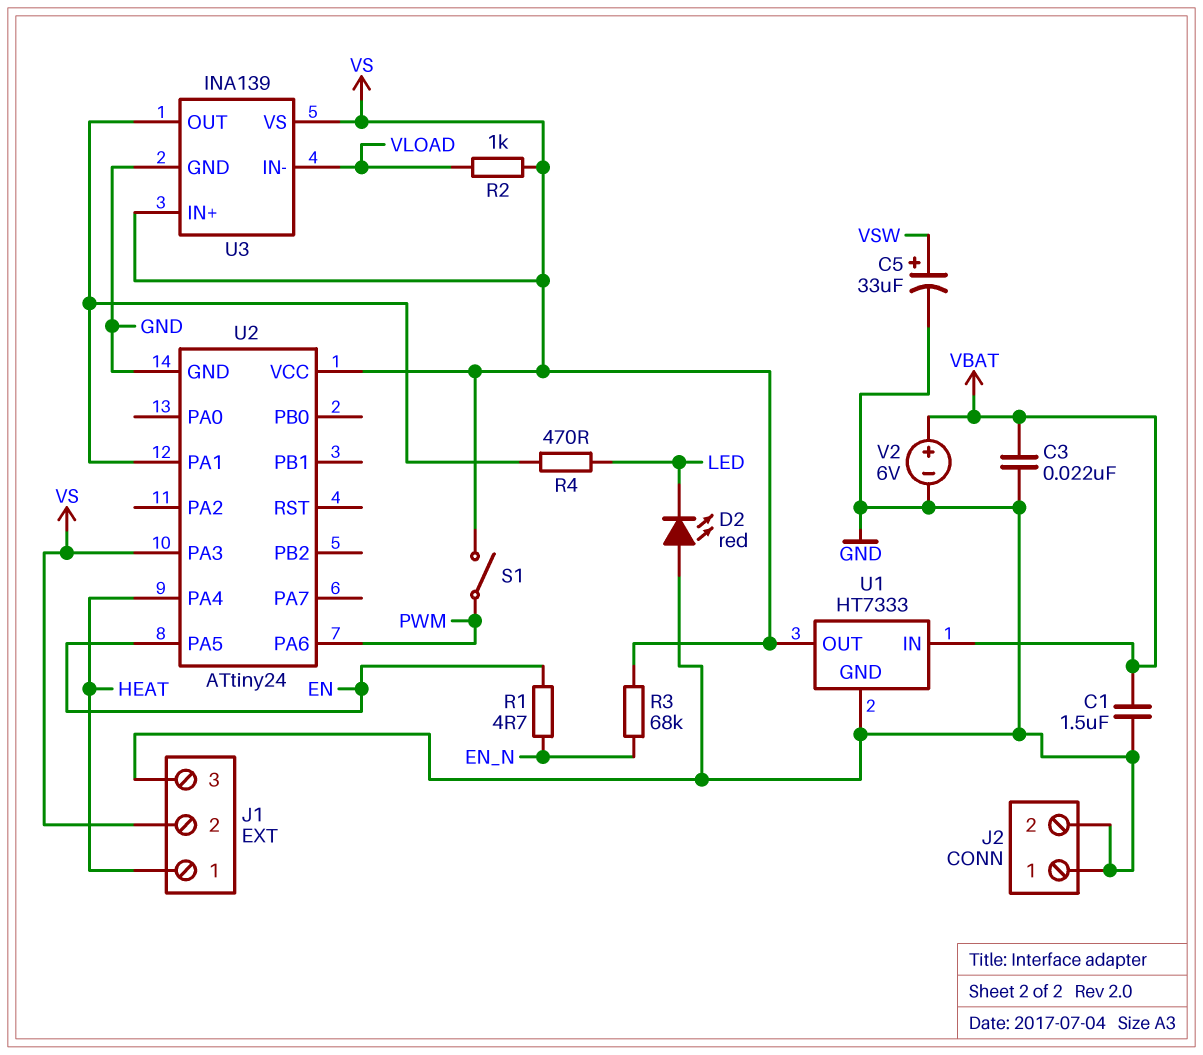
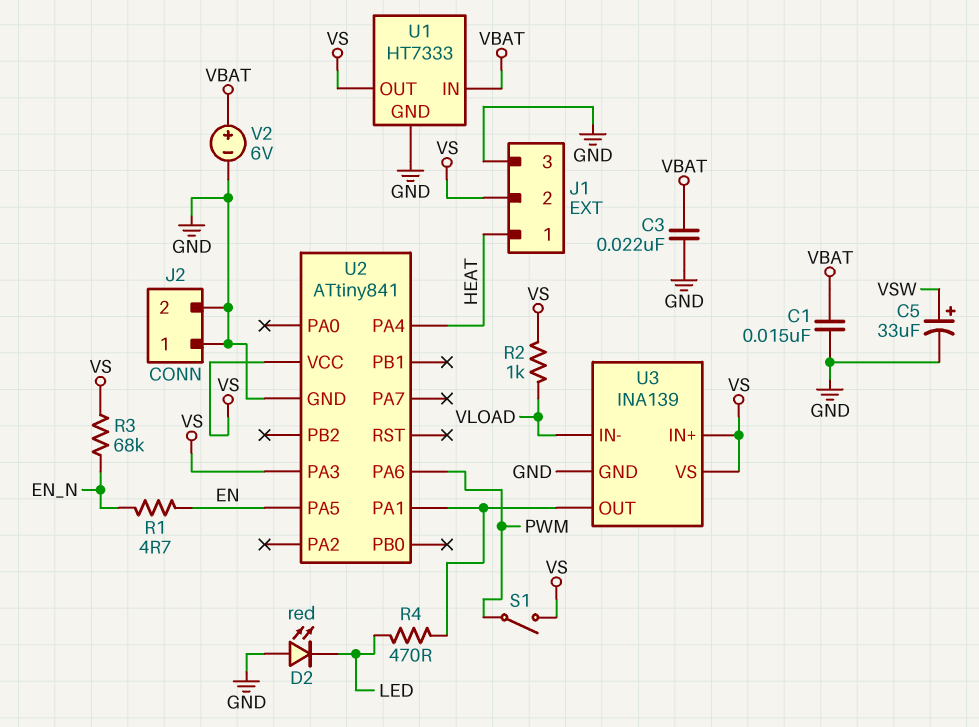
C1: 1.5uF (GND, VBAT) -> 15nF (GND, VBAT)
U2: ATtiny24 -> ATtiny841

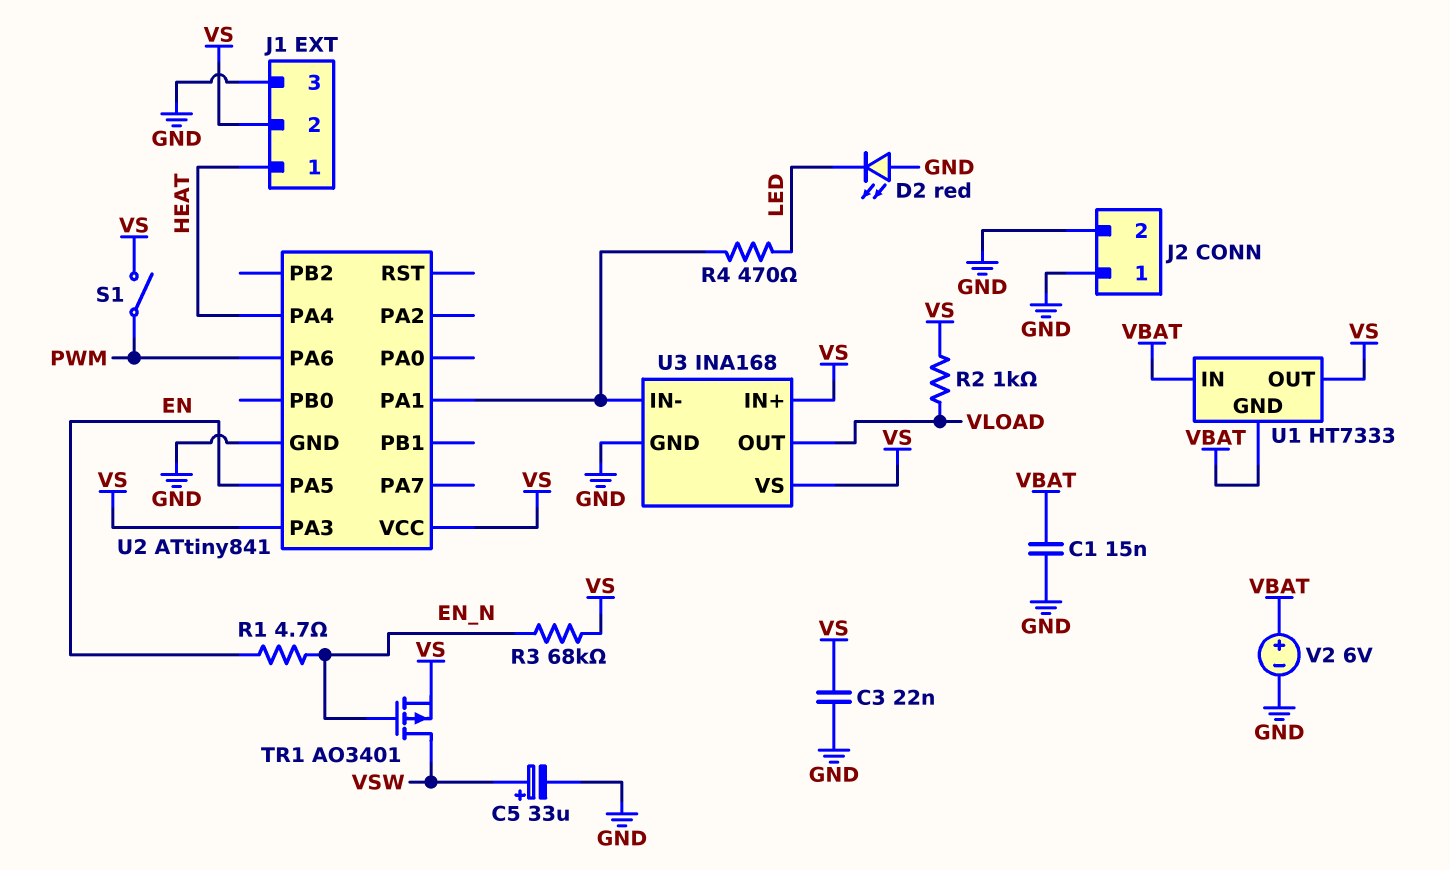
C3: 22nF (GND, VBAT) -> 22nF (GND, VS)
TR1: none -> PMOS AO3401 (G EN_N, D VSW, S VS)
U1 pin GND: GND -> VBAT
U3: INA139 -> INA168
U3 pin IN-: VLOAD -> U2/PA1
U3 pin OUT: U2/PA1 -> VLOAD

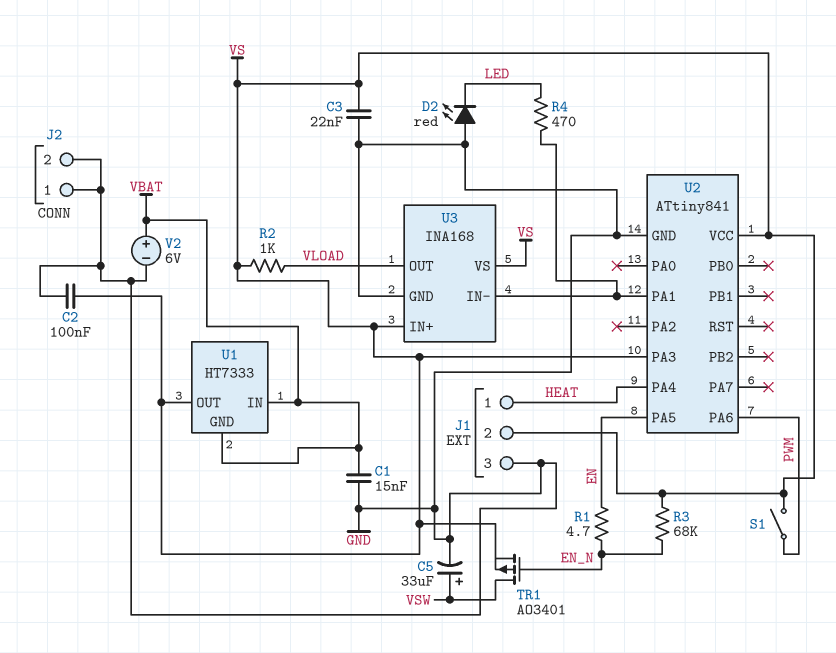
C2: none -> 100nF (GND, VS)

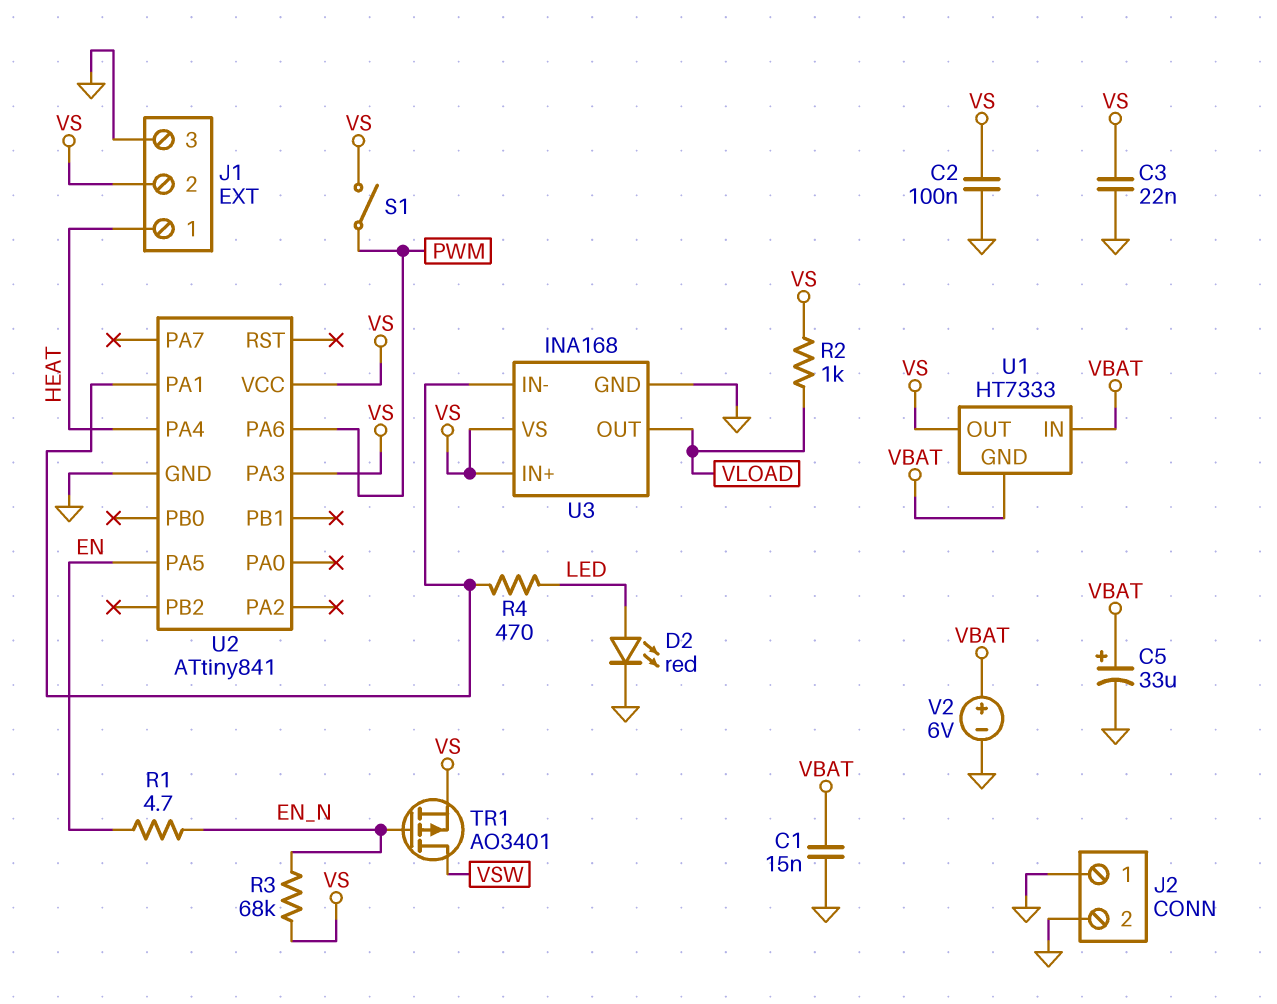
C5: 33uF (plus VSW, minus GND) -> 33uF (plus VBAT, minus GND)
D2: LED red (A GND, K LED) -> LED red (A LED, K GND)

